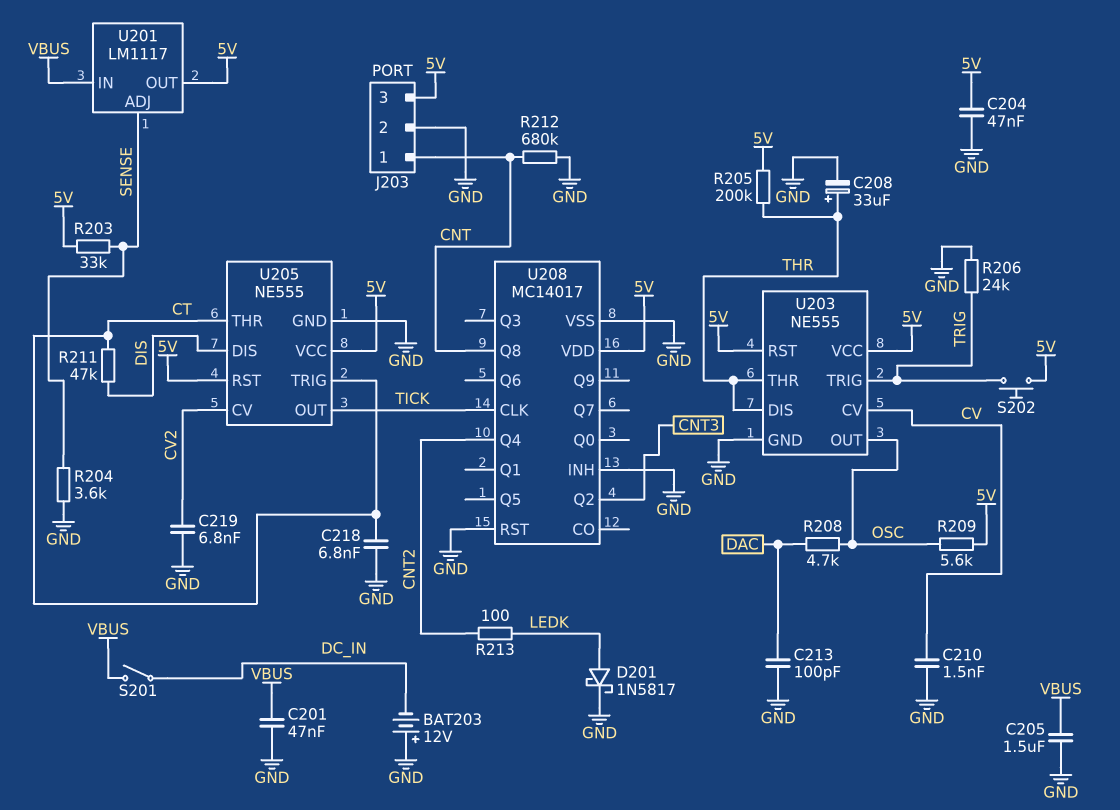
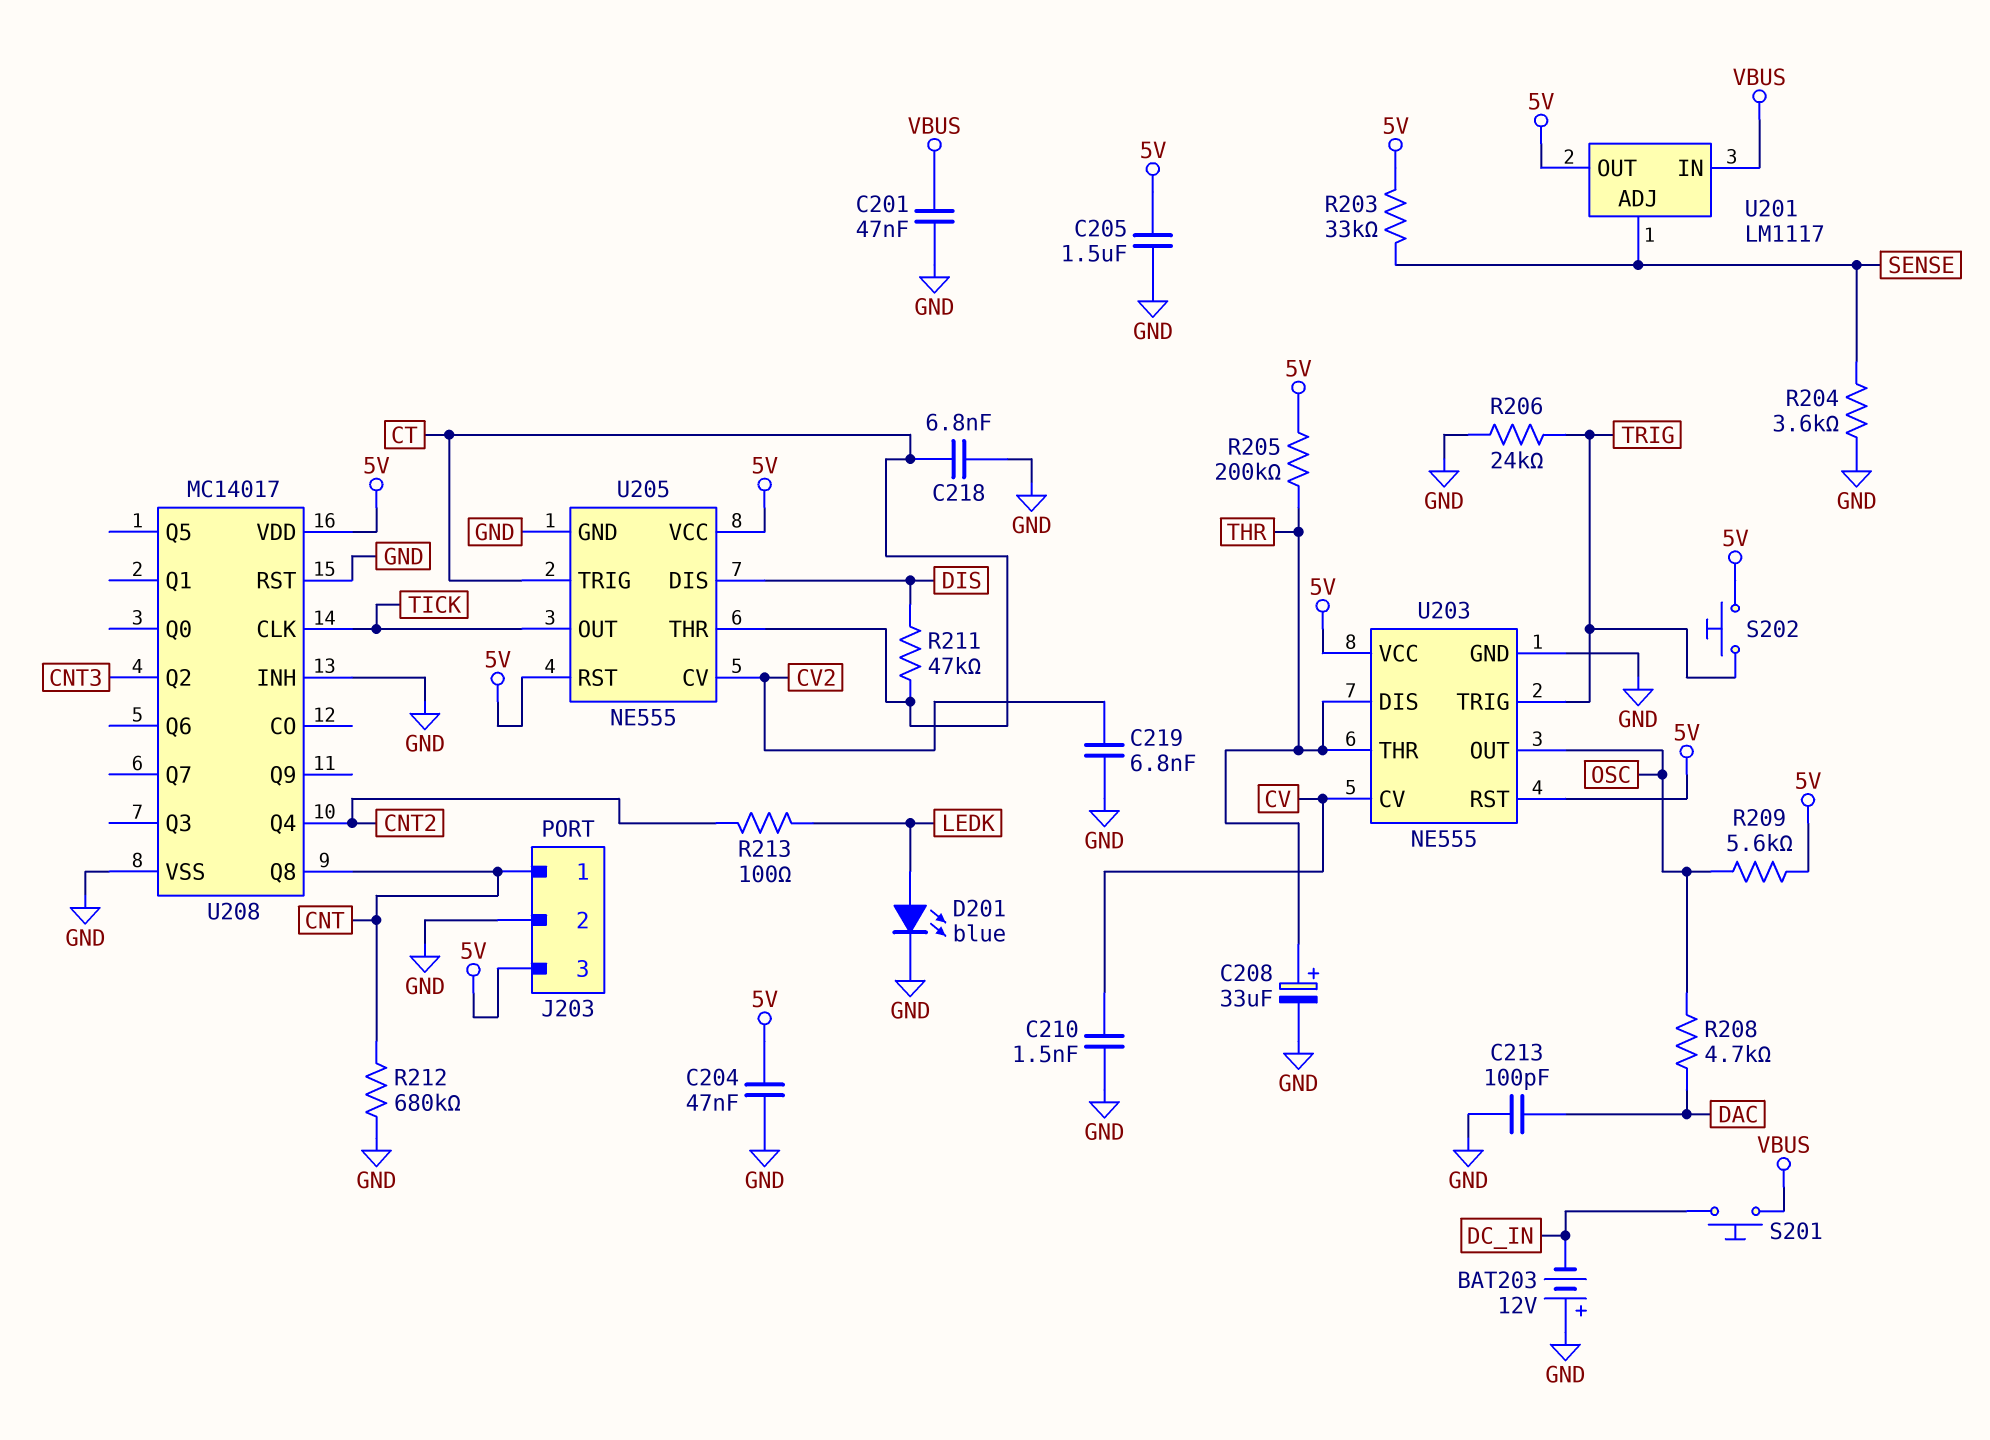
C205: 1.5uF (GND, VBUS) -> 1.5uF (5V, GND)
D201: schottky 1N5817 (A LEDK, K GND) -> LED blue (A LEDK, K GND)
S201: switch (DC_IN, VBUS) -> button (DC_IN, VBUS)

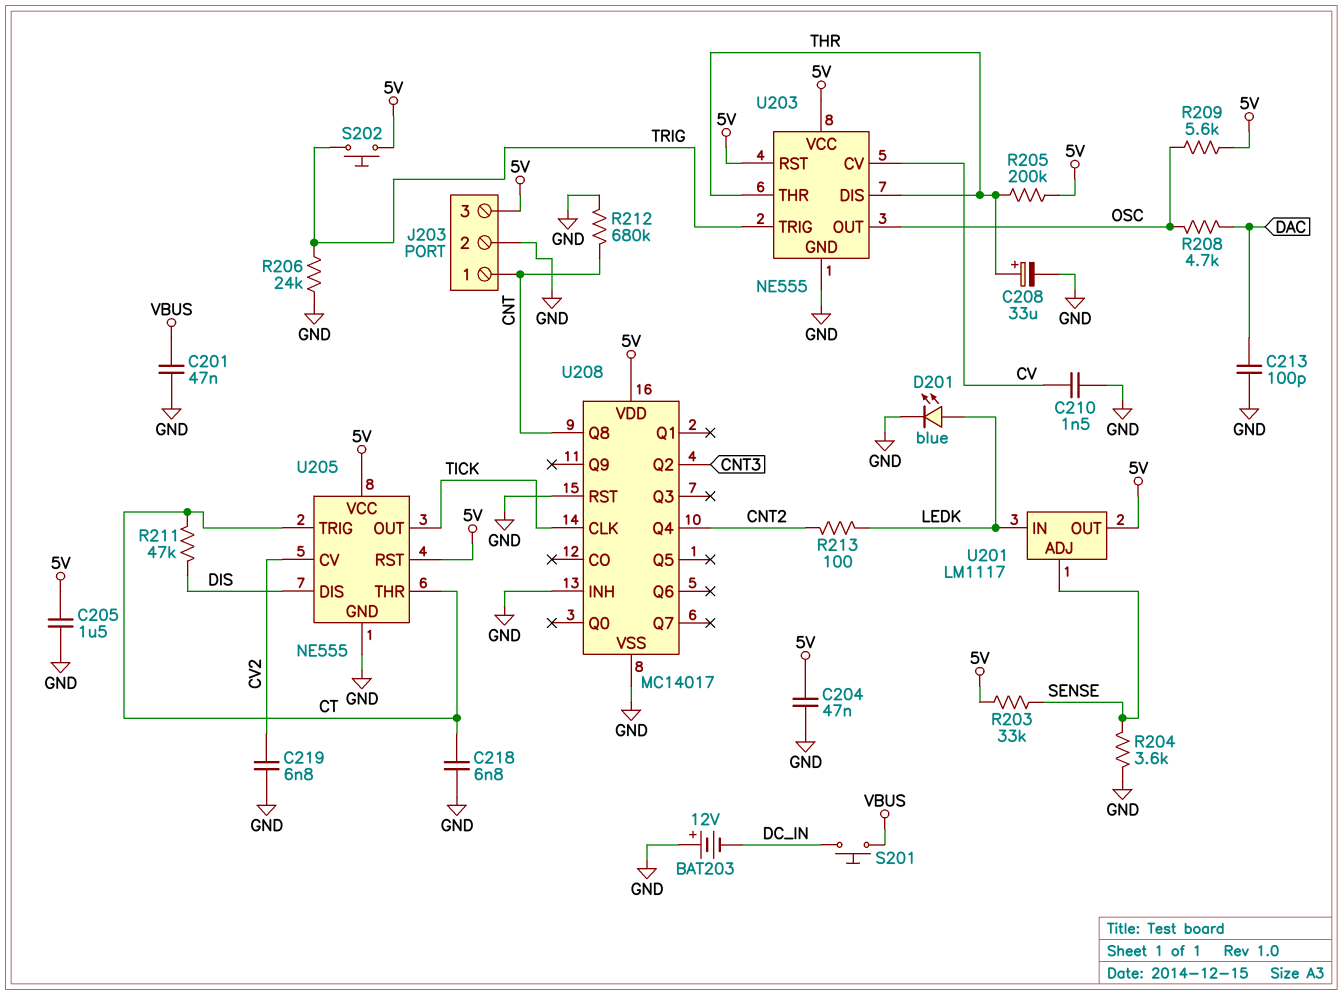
U201 pin IN: VBUS -> LEDK

